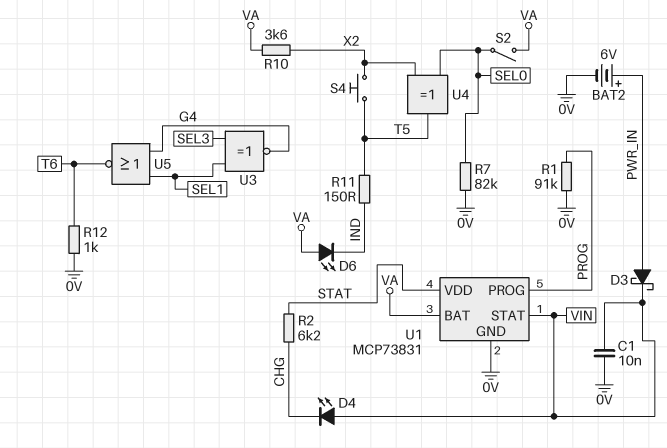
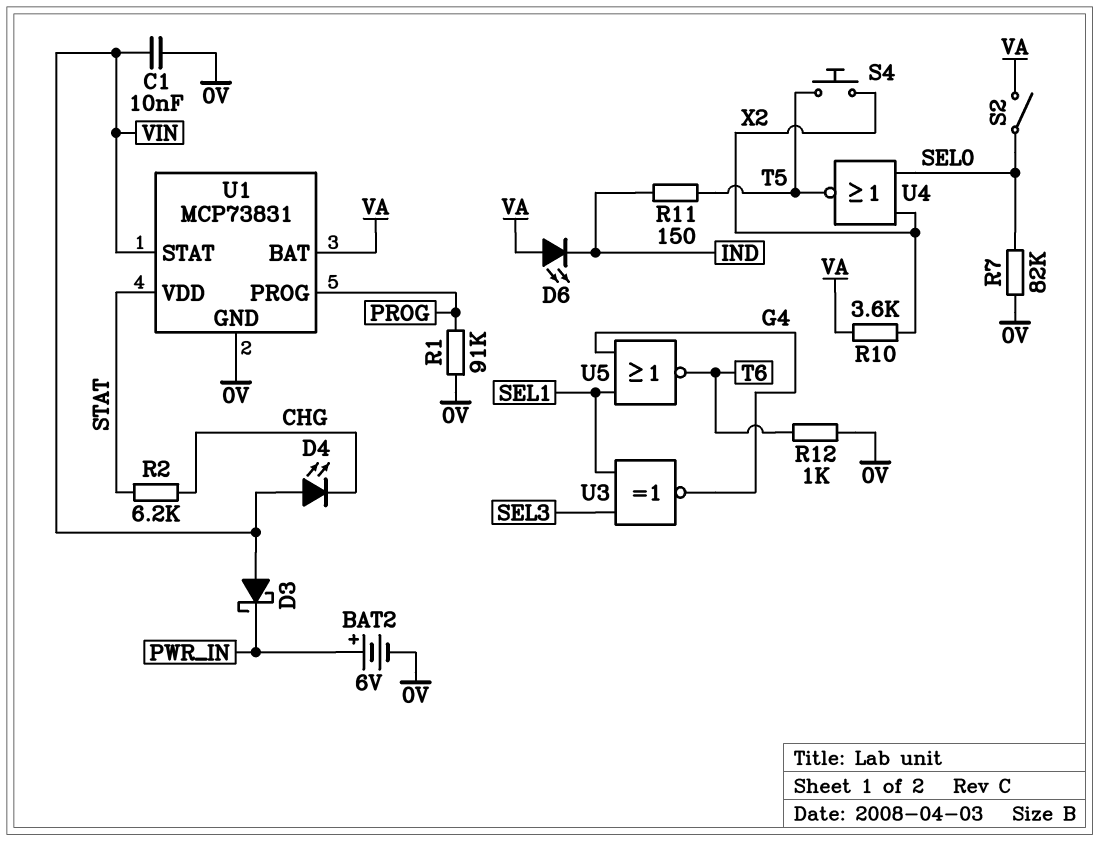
D3: schottky (A PWR_IN, K VIN) -> schottky (A VIN, K PWR_IN)
U4: XOR (in SEL0, in X2, out T5) -> NOR (in SEL0, in X2, out T5)

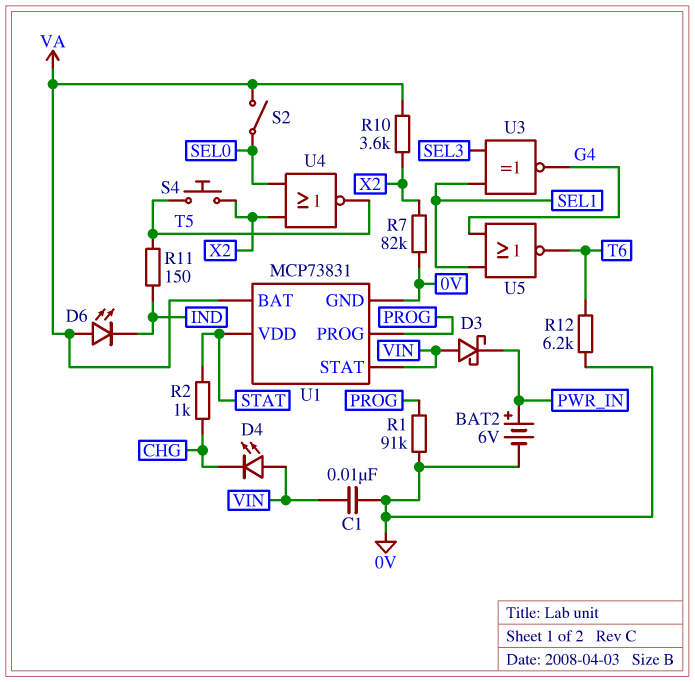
R2: 6.2k (CHG, STAT) -> 1k (CHG, STAT)
R7: 82k (0V, SEL0) -> 82k (0V, X2)
R12: 1k (0V, T6) -> 6.2k (0V, T6)

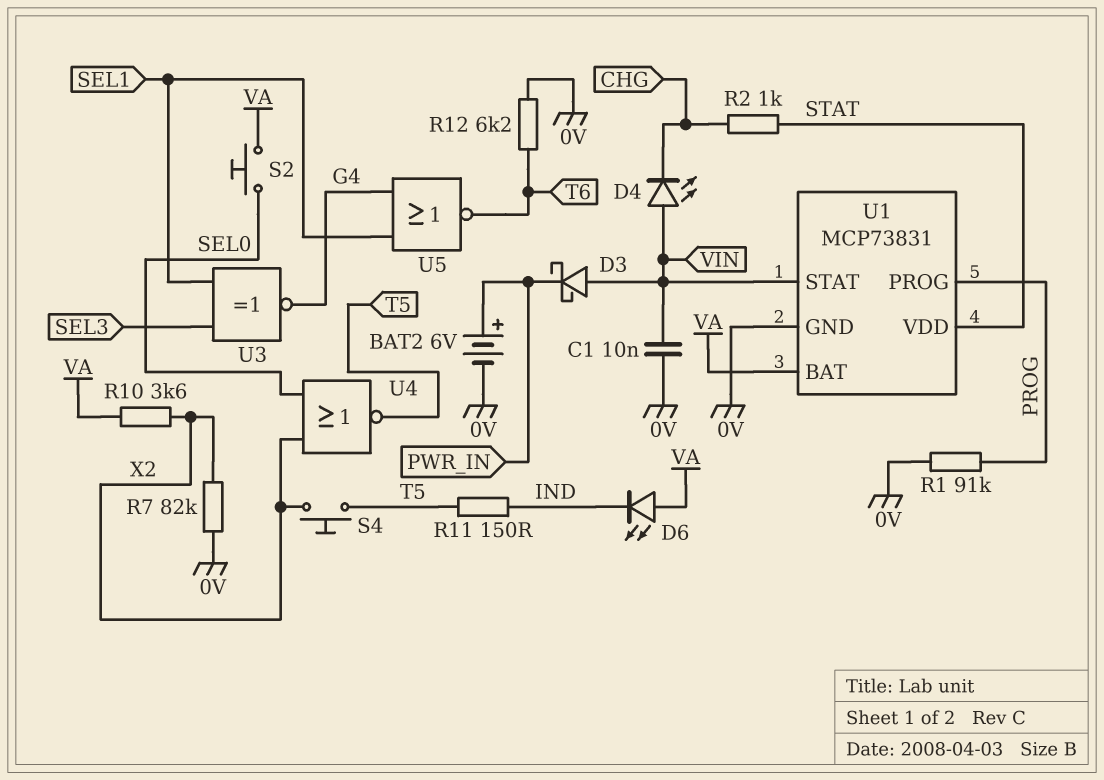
S2: switch (SEL0, VA) -> button (SEL0, VA)

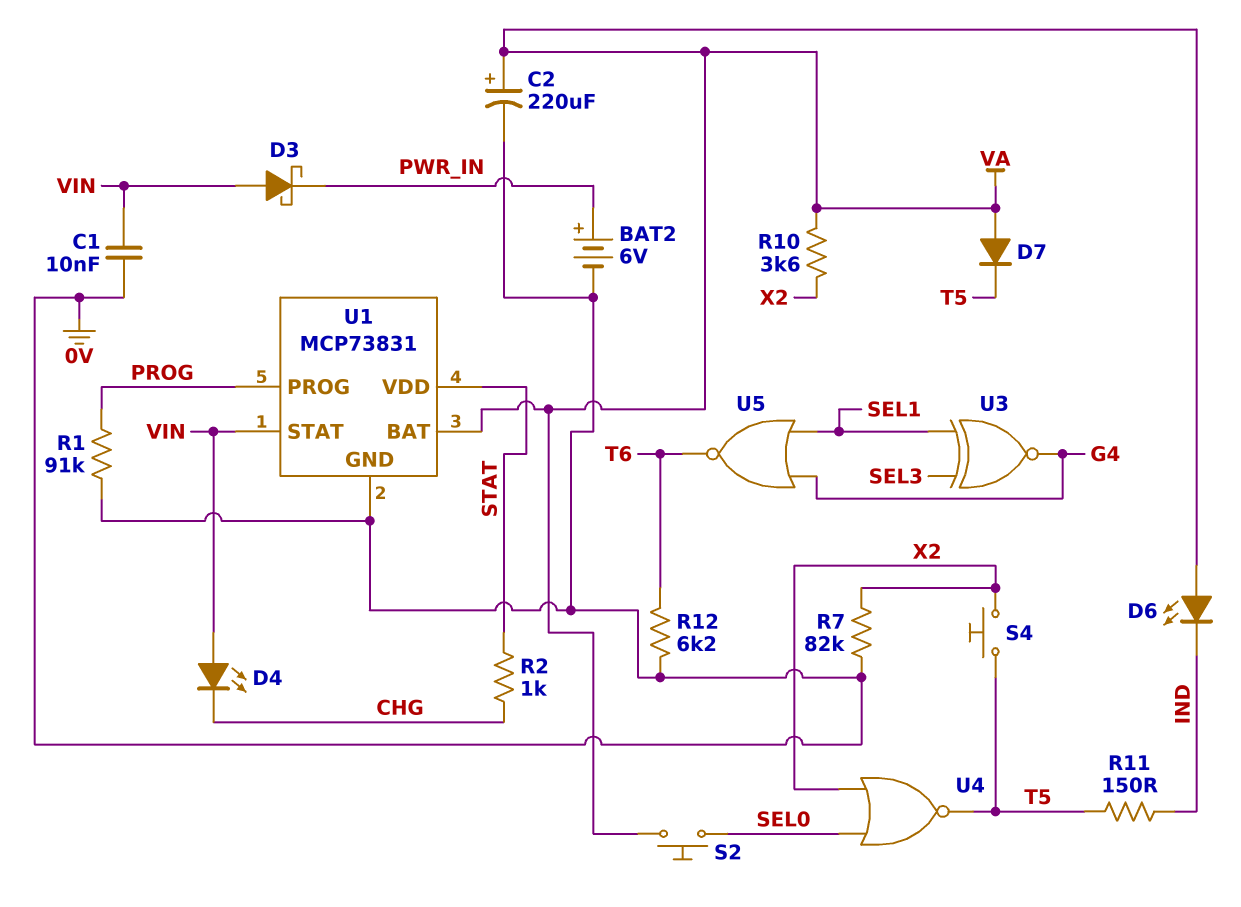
C2: none -> 220uF (plus VA, minus 0V)
D7: none -> diode (A VA, K T5)

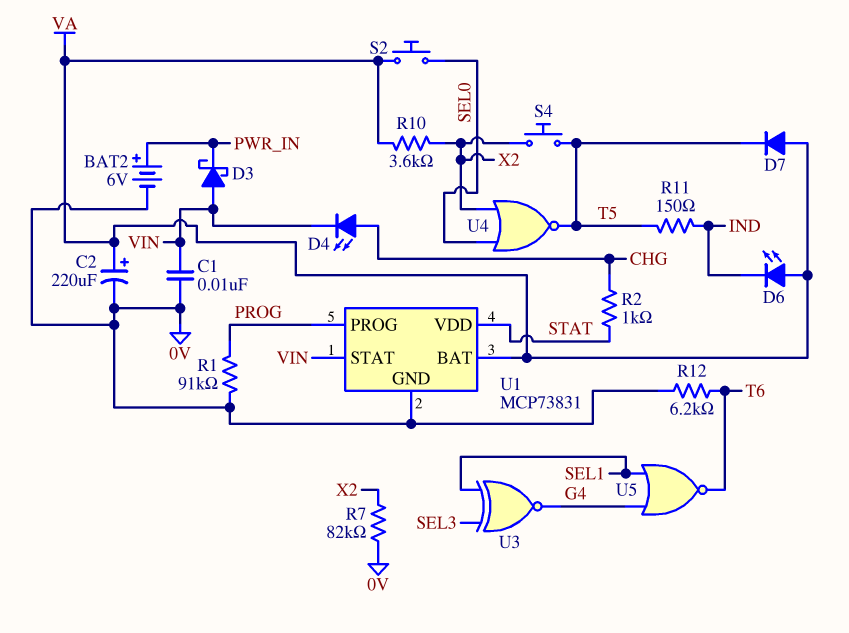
D4: LED (A VIN, K CHG) -> LED (A CHG, K VIN)

